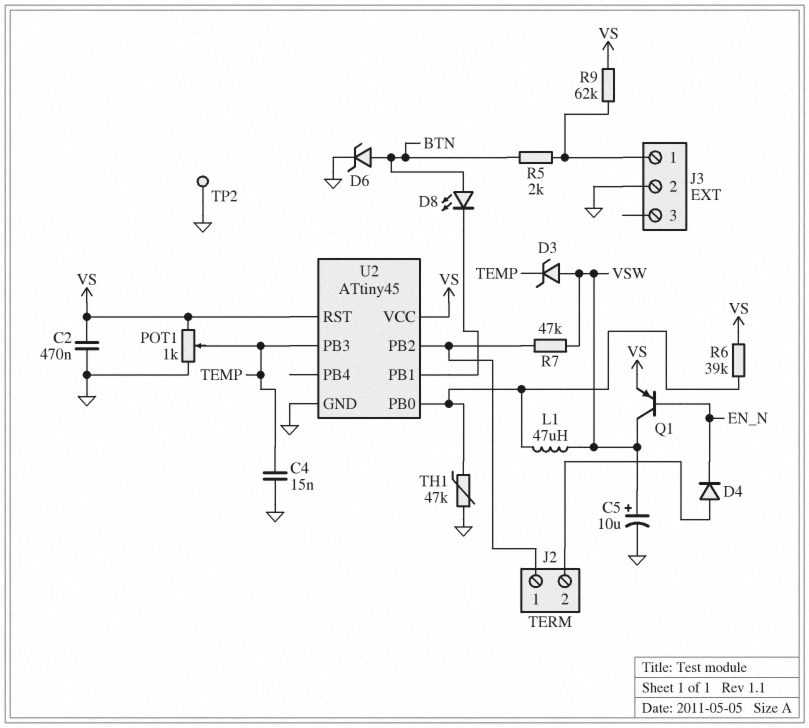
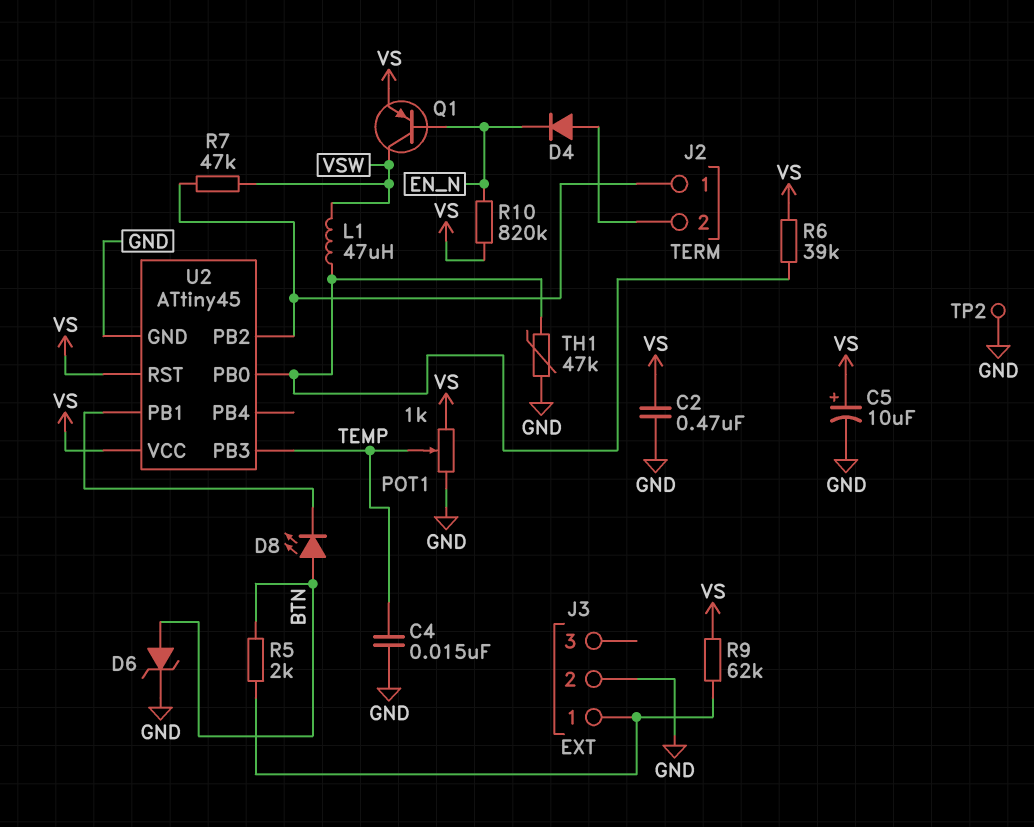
C5: 10uF (plus VSW, minus GND) -> 10uF (plus VS, minus GND)
D3: zener (A VSW, K TEMP) -> none
R10: none -> 820k (EN_N, VS)

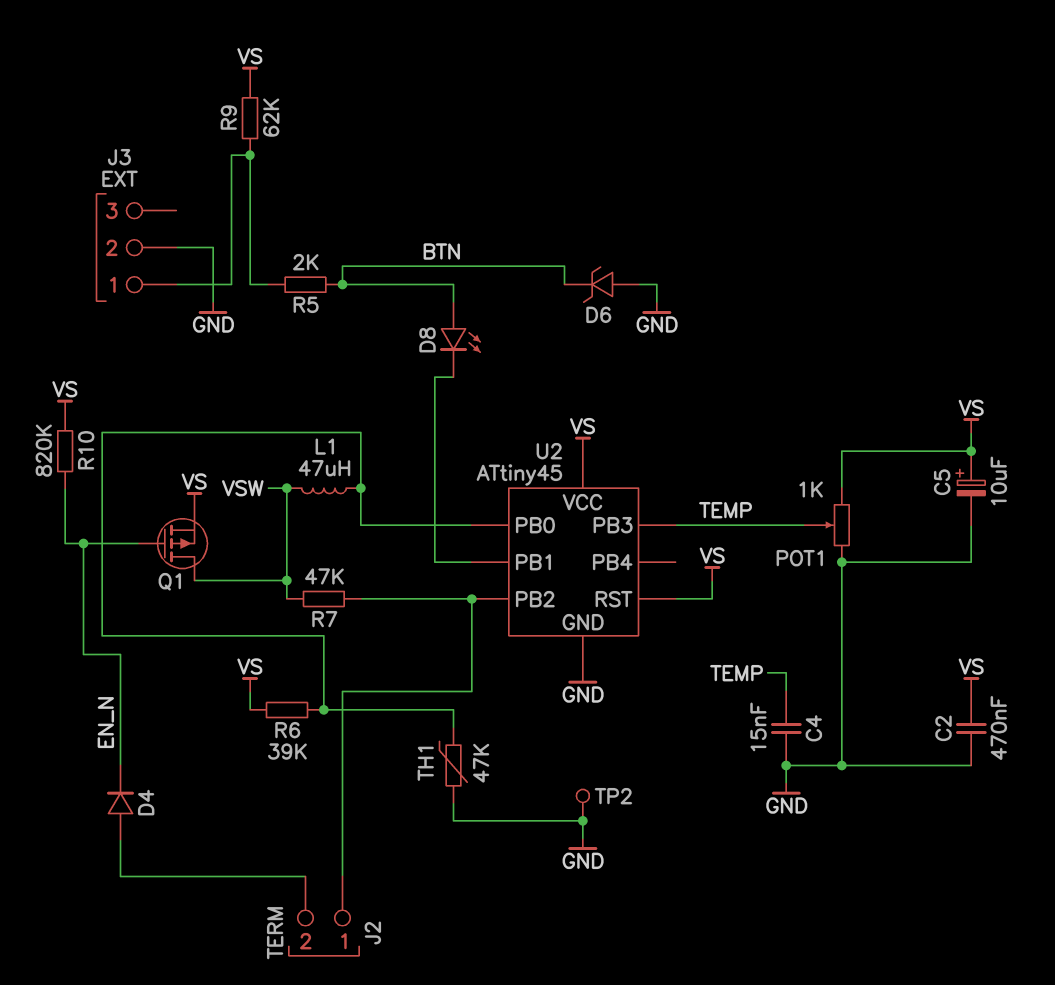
D6: zener (A BTN, K GND) -> zener (A GND, K BTN)
Q1: PNP (B EN_N, C VSW, E VS) -> PMOS (G EN_N, D VSW, S VS)

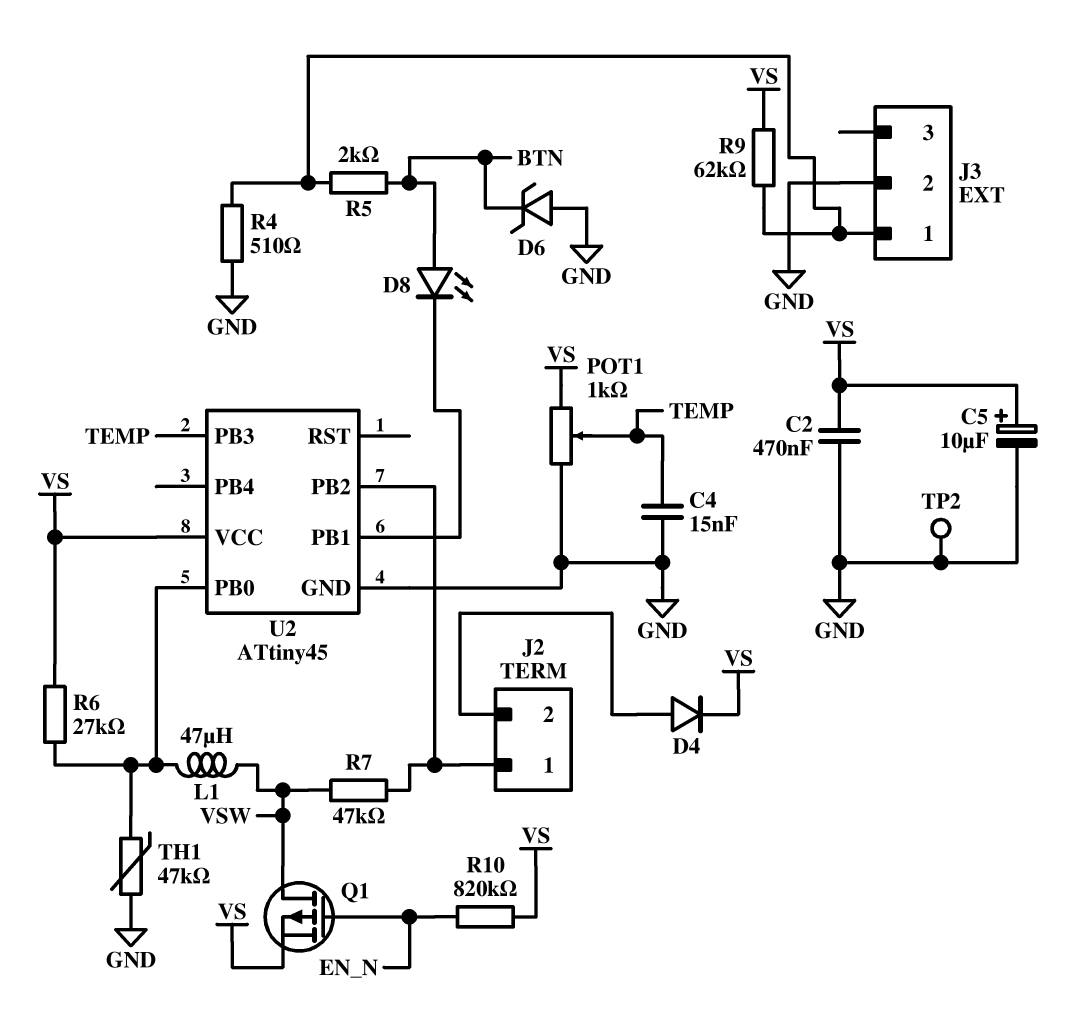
D4: diode (A J2/2, K EN_N) -> diode (A J2/2, K VS)
R4: none -> 510 (GND, J3/1)
R6: 39k (U2/PB0, VS) -> 27k (U2/PB0, VS)
U2 pin RST: VS -> none

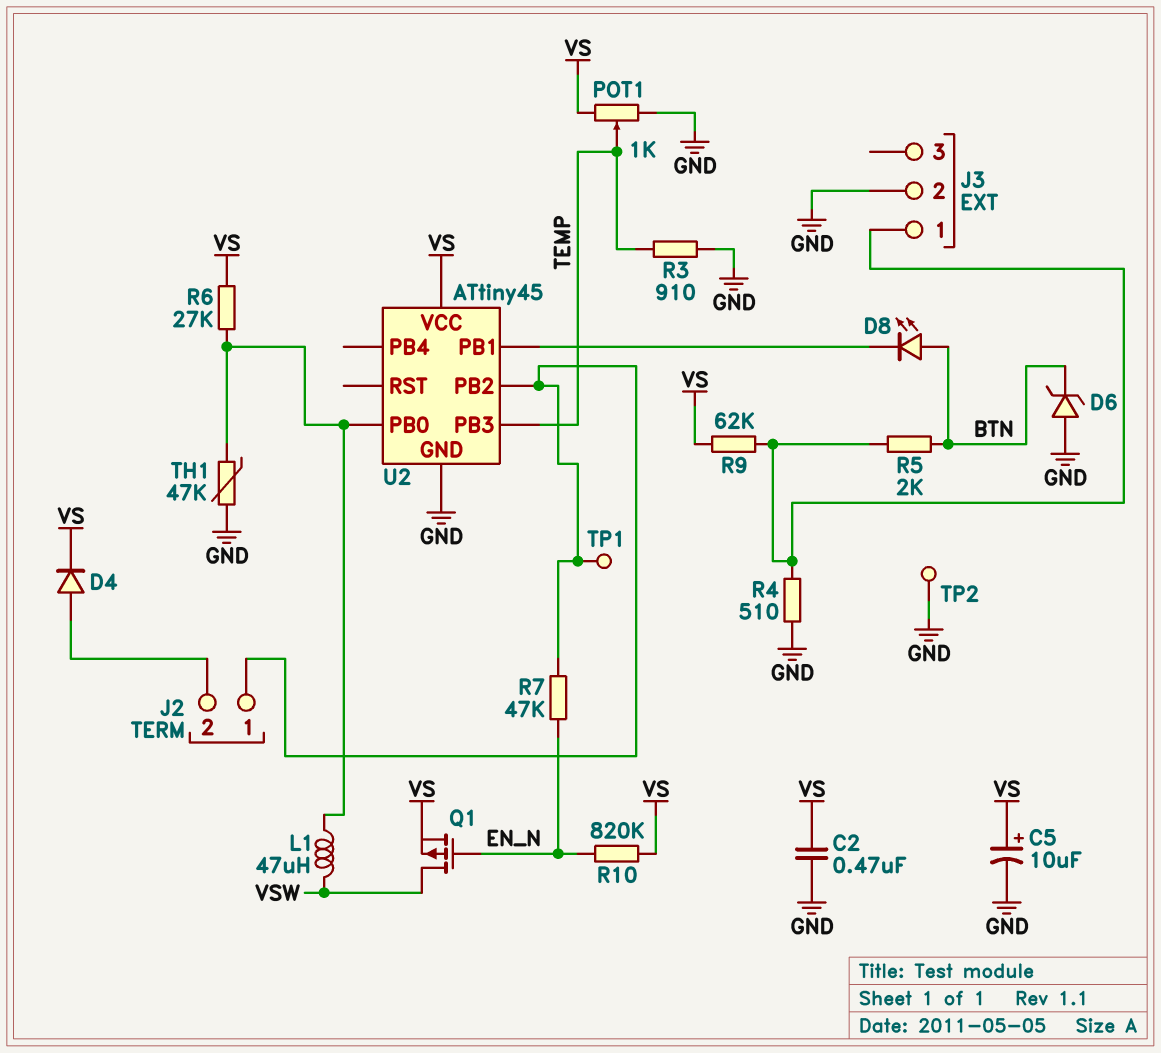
C4: 15nF (GND, TEMP) -> none
R3: none -> 910 (GND, TEMP)
R7: 47k (J2/1, VSW) -> 47k (EN_N, J2/1)
TP1: none -> test point (J2/1)

